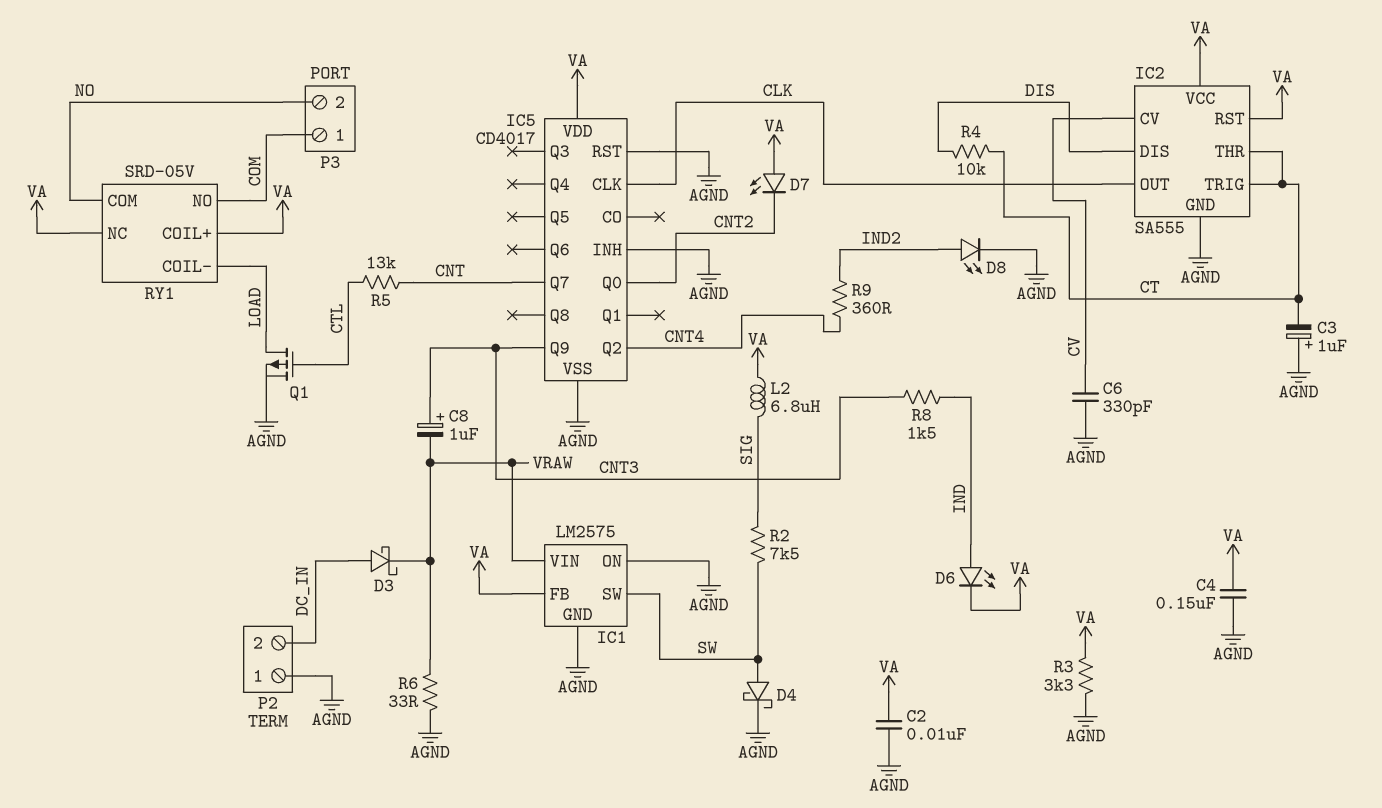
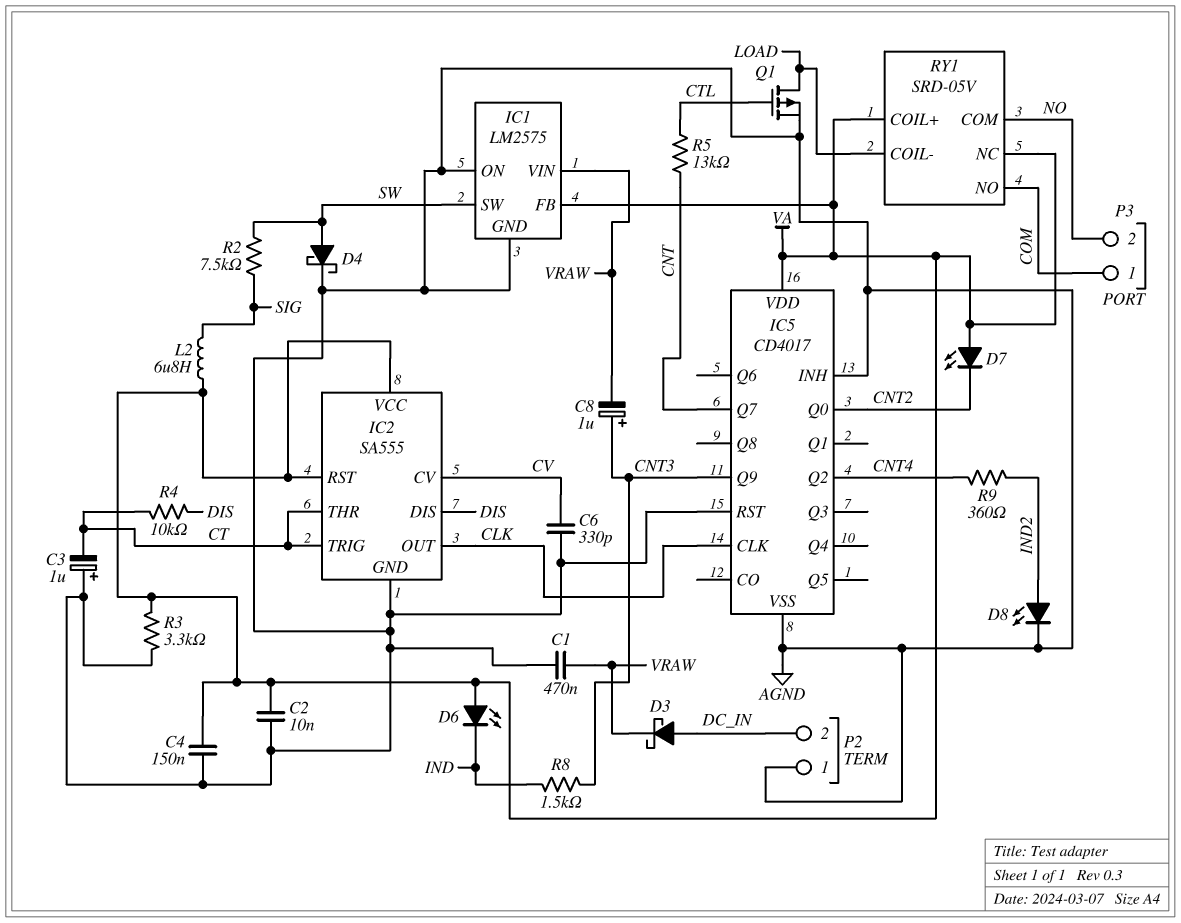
C1: none -> 470nF (AGND, VRAW)
D6: LED (A IND, K VA) -> LED (A VA, K IND)
R6: 33 (AGND, VRAW) -> none

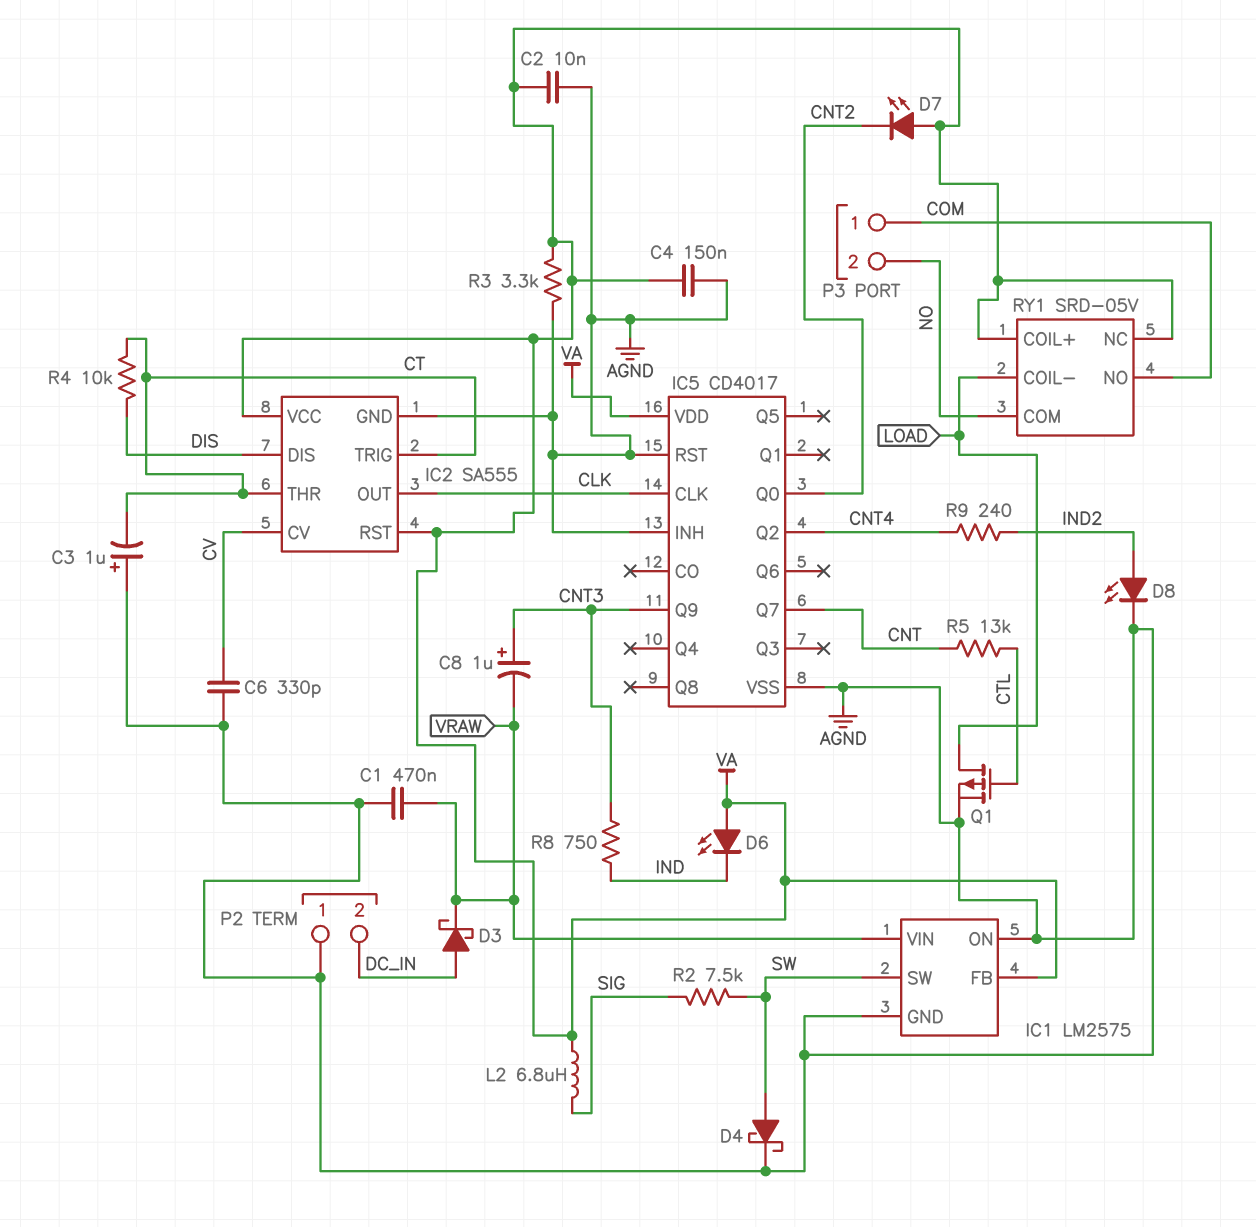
R8: 1.5k (CNT3, IND) -> 750 (CNT3, IND)
R9: 360 (CNT4, IND2) -> 240 (CNT4, IND2)

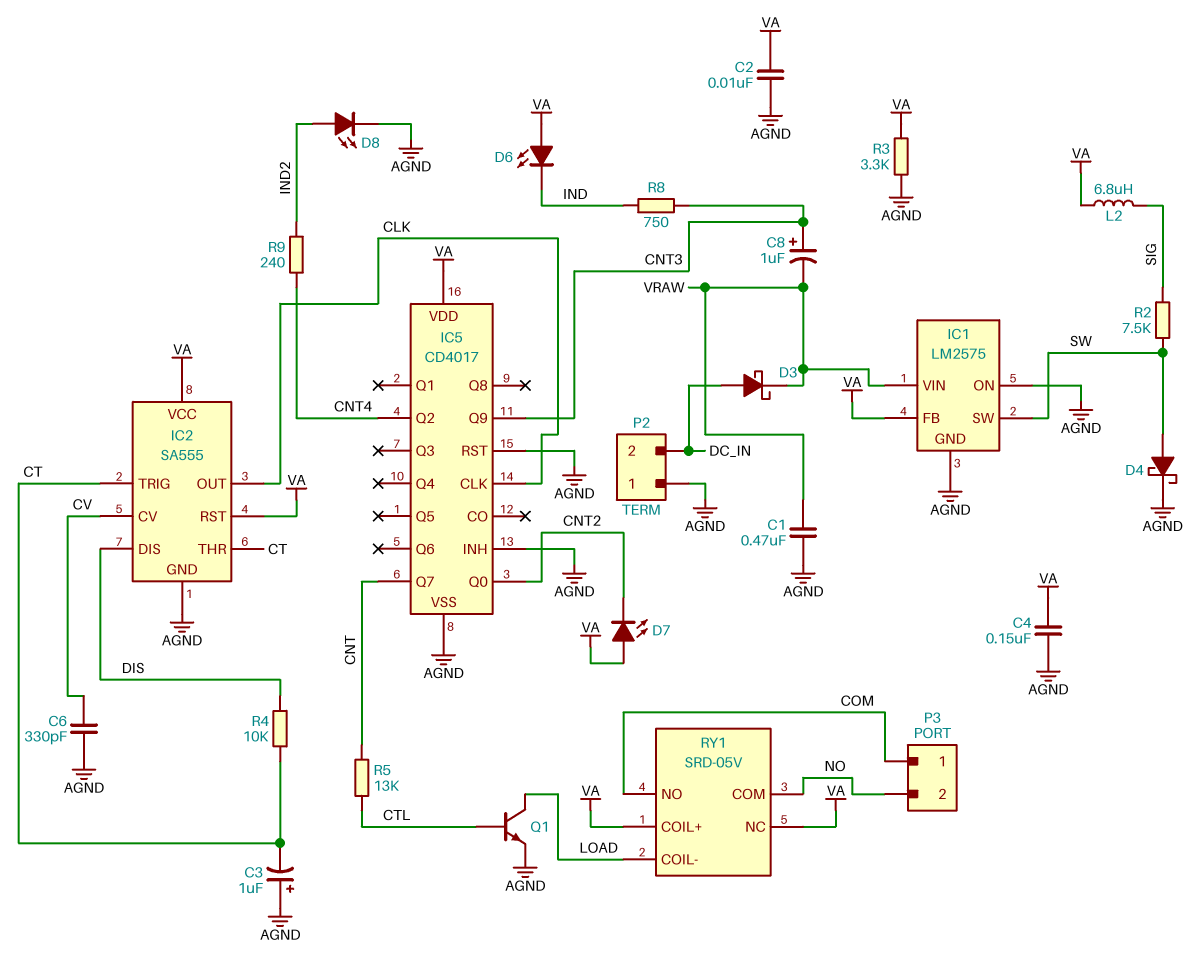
Q1: PMOS (G CTL, D LOAD, S AGND) -> NPN (B CTL, C LOAD, E AGND)

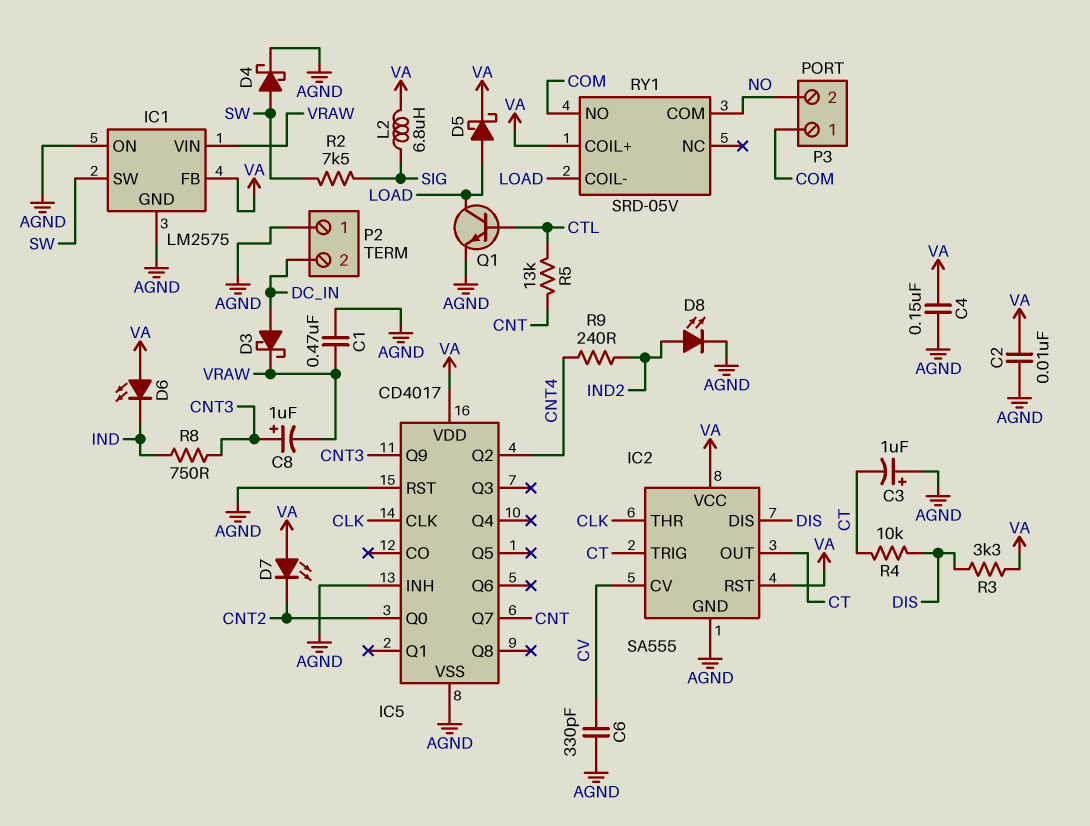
D5: none -> schottky (A LOAD, K VA)
IC2 pin OUT: CLK -> CT
IC2 pin THR: CT -> CLK
R3: 3.3k (AGND, VA) -> 3.3k (DIS, VA)
RY1 pin NC: VA -> none

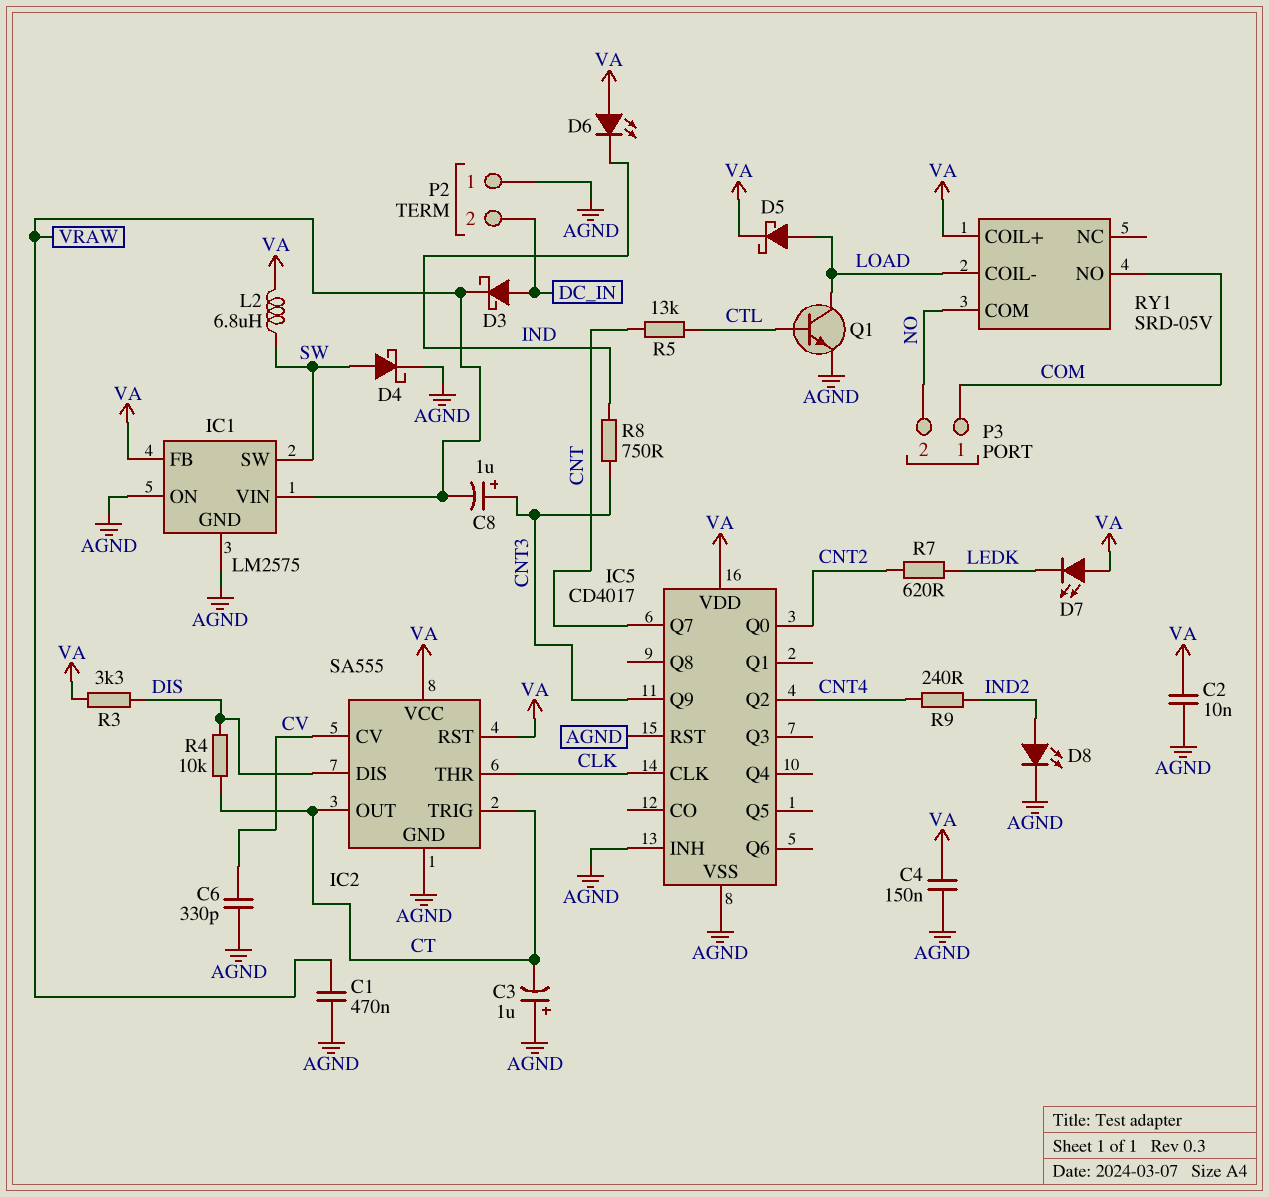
D7: LED (A VA, K CNT2) -> LED (A VA, K LEDK)
L2: 6.8uH (SIG, VA) -> 6.8uH (SW, VA)
R2: 7.5k (SIG, SW) -> none
R7: none -> 620 (CNT2, LEDK)

